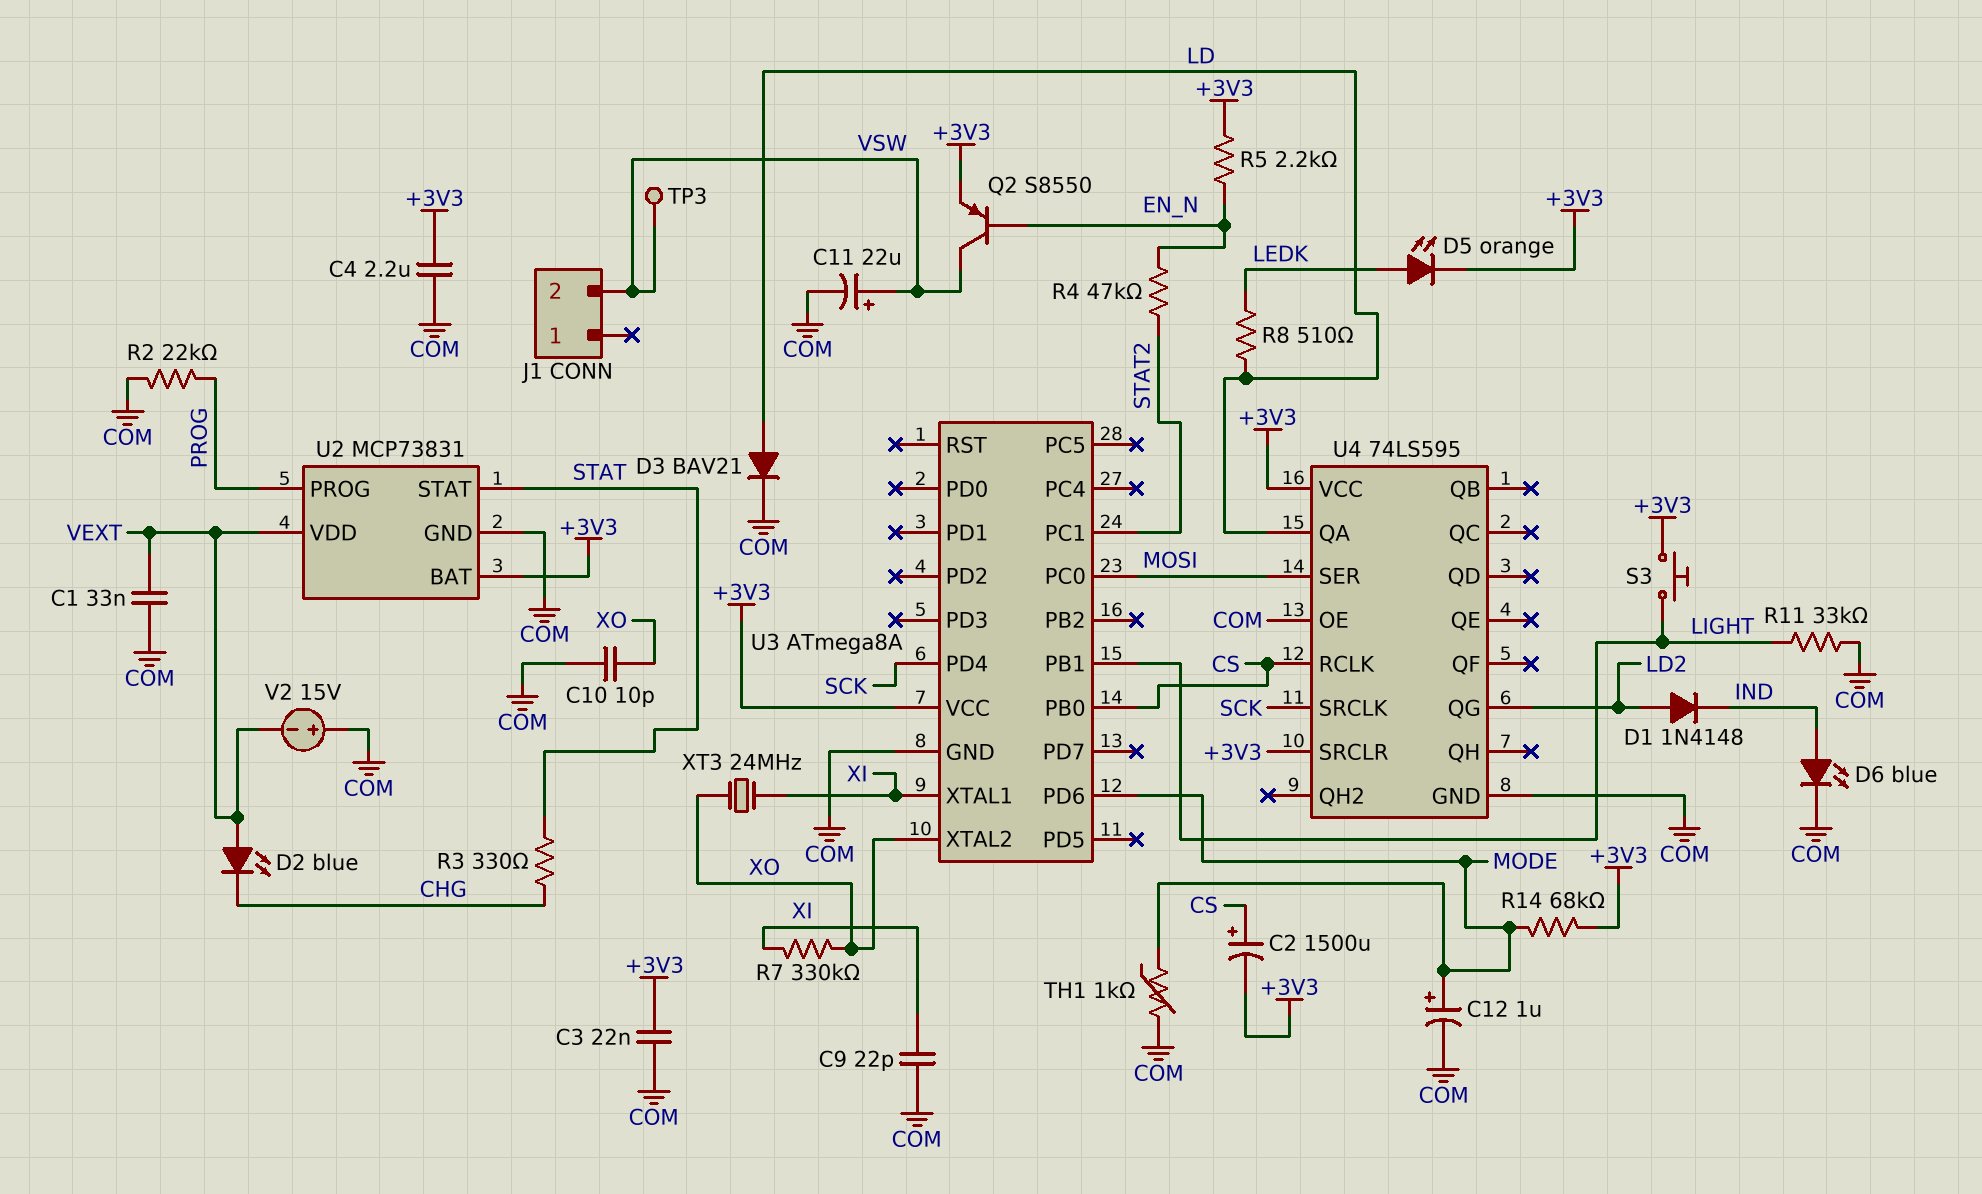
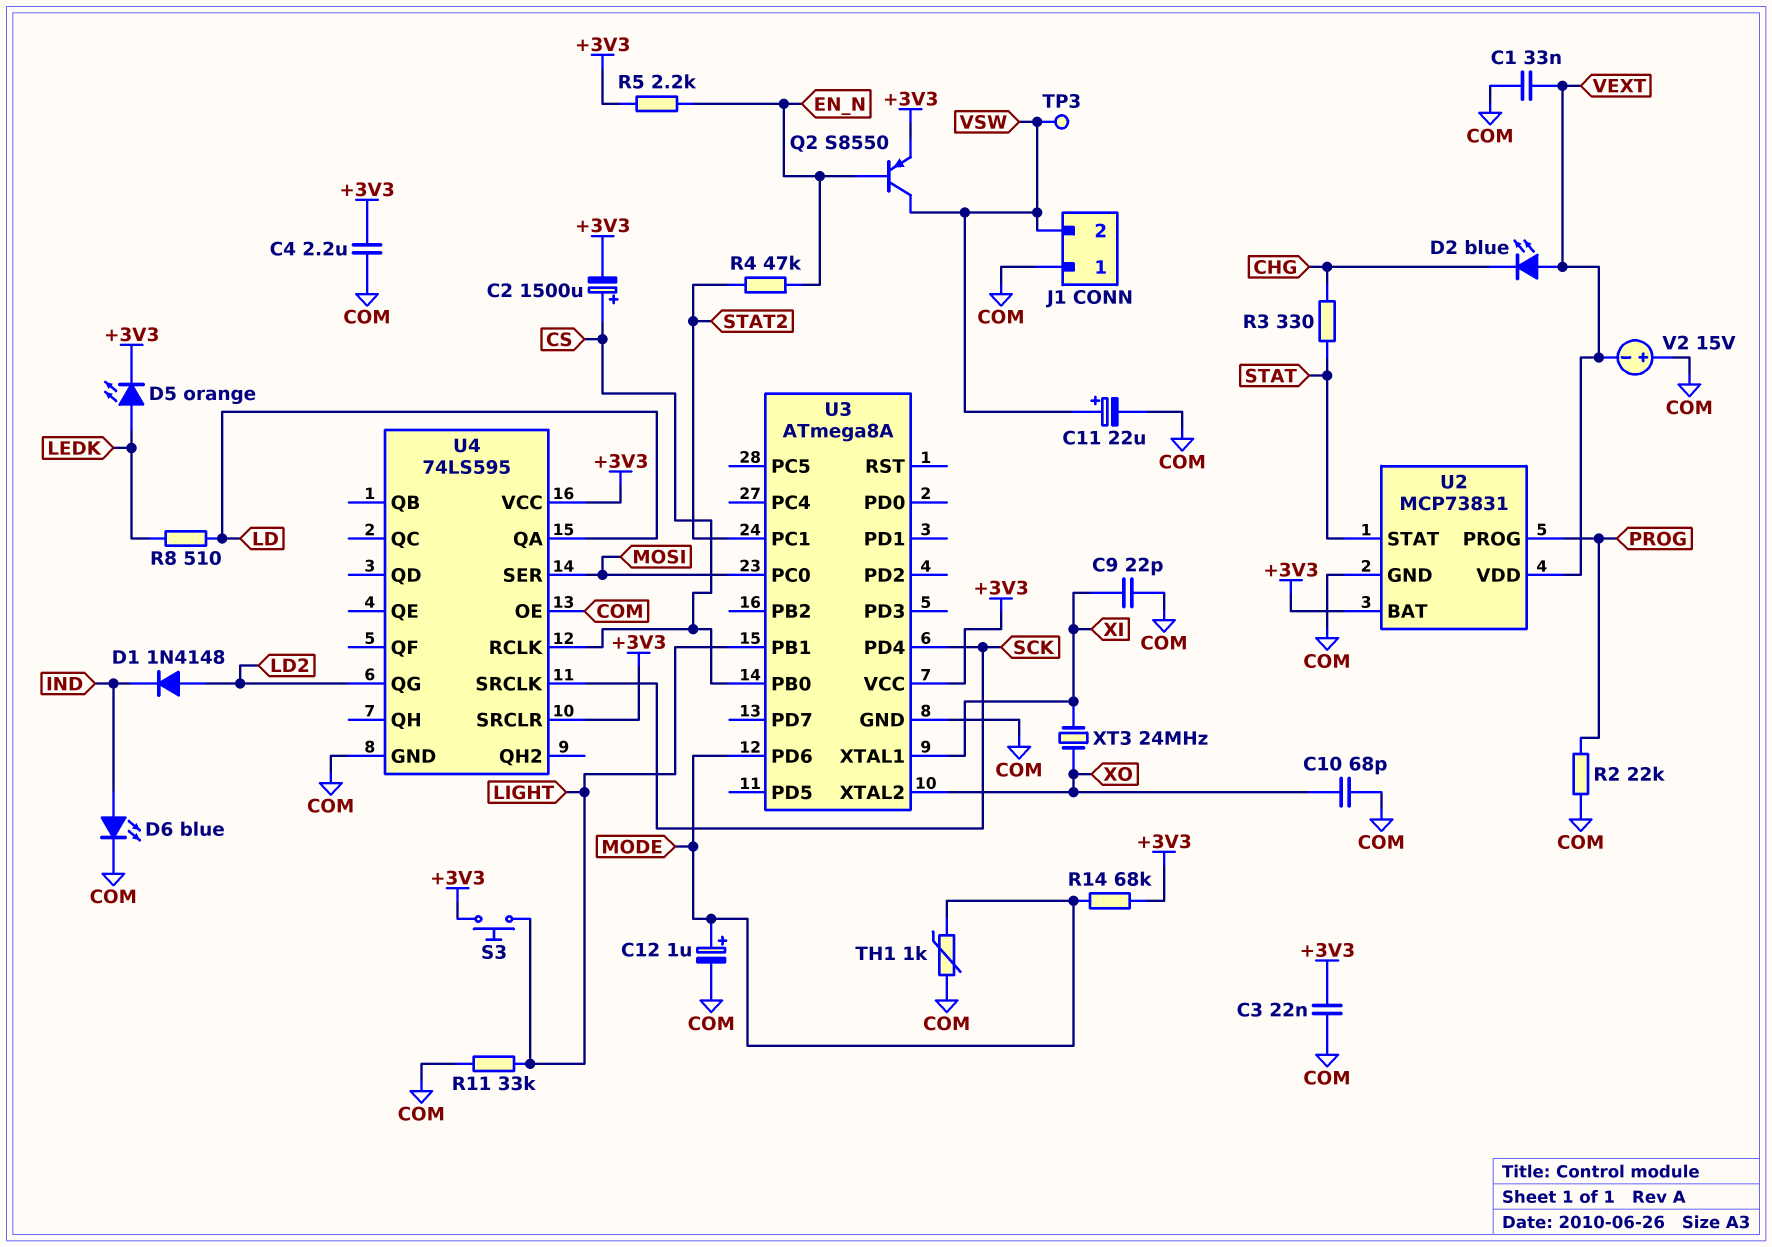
C10: 10pF (COM, XO) -> 68pF (COM, XO)
D3: diode BAV21 (A LD, K COM) -> none
J1 pin 1: none -> COM
R7: 330k (XI, XO) -> none

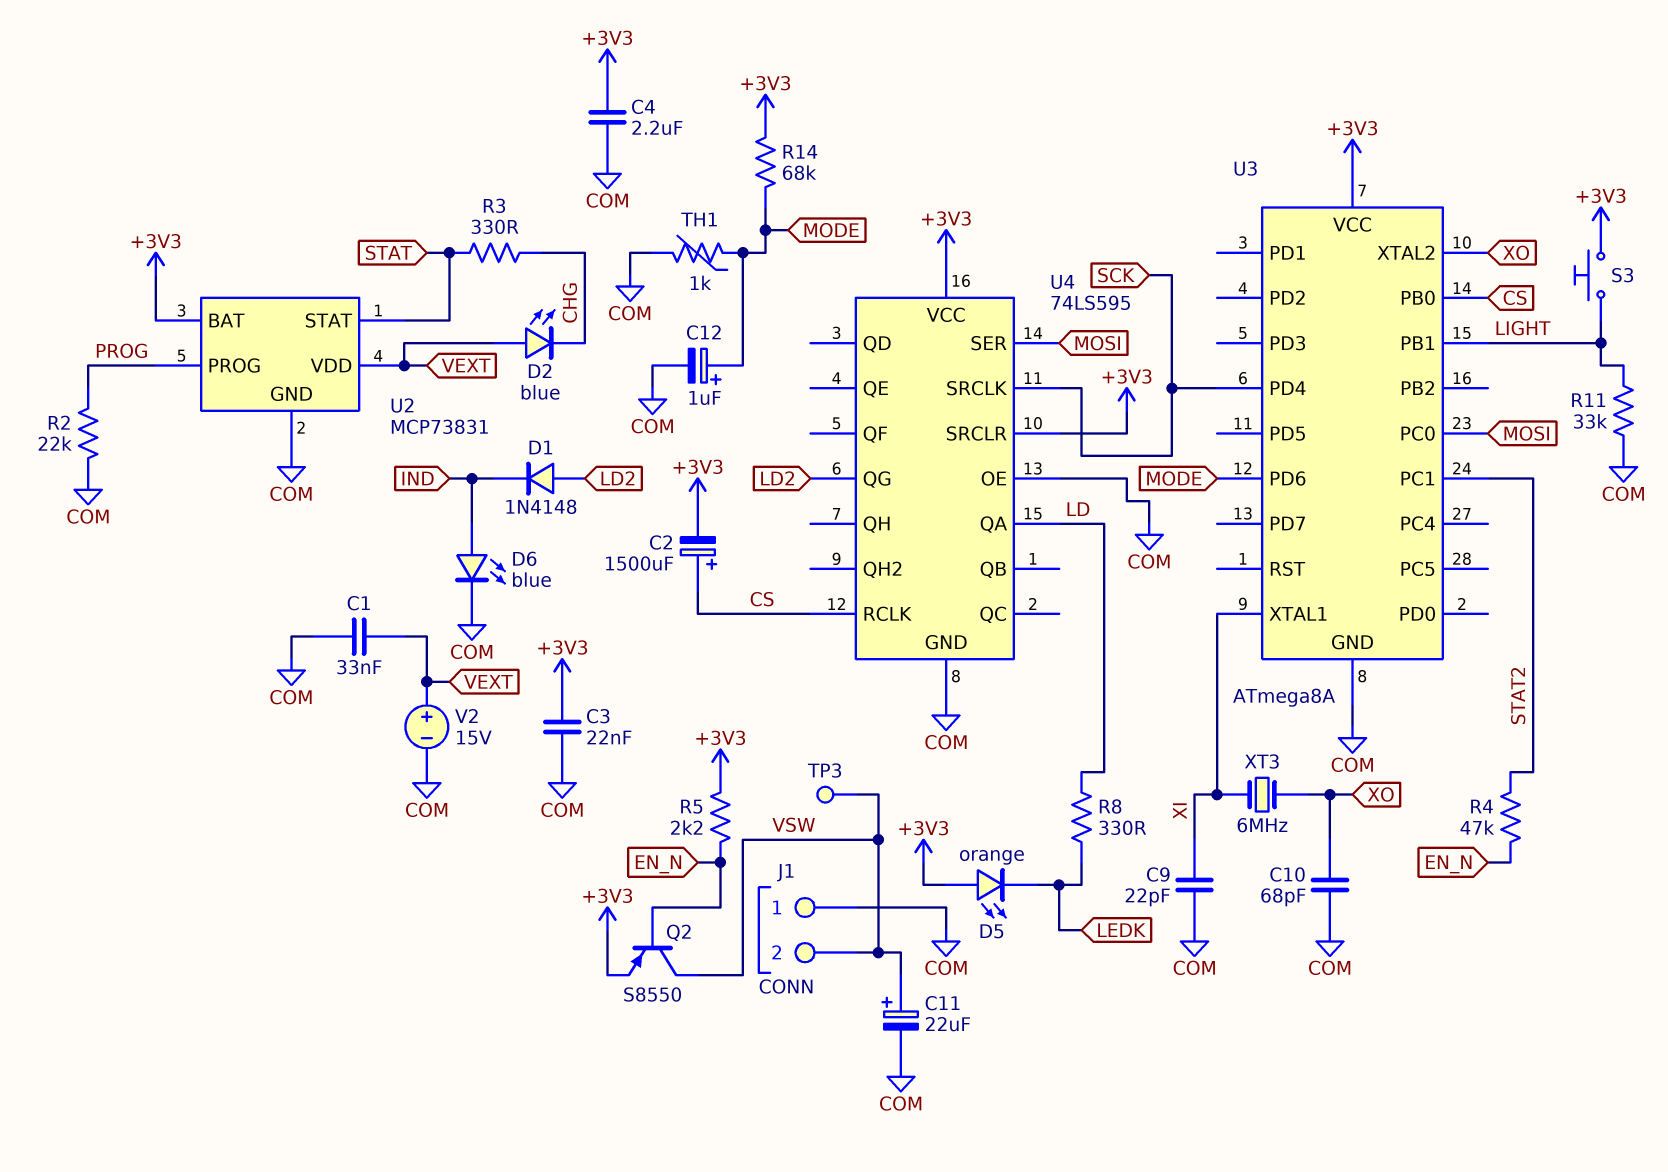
D5: LED orange (A LEDK, K +3V3) -> LED orange (A +3V3, K LEDK)
R8: 510 (LD, LEDK) -> 330 (LD, LEDK)
V2: 15V (plus COM, minus VEXT) -> 15V (plus VEXT, minus COM)
XT3: 24MHz (XI, XO) -> 6MHz (XI, XO)

